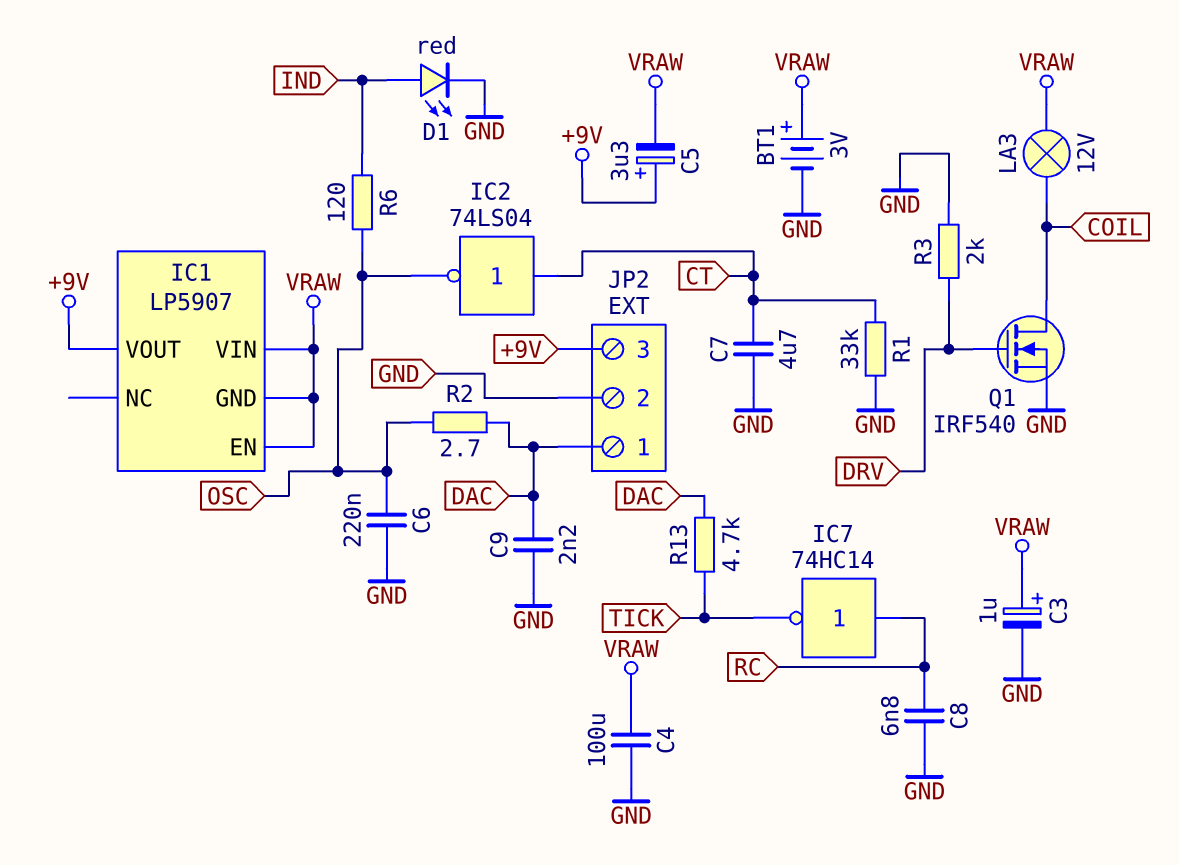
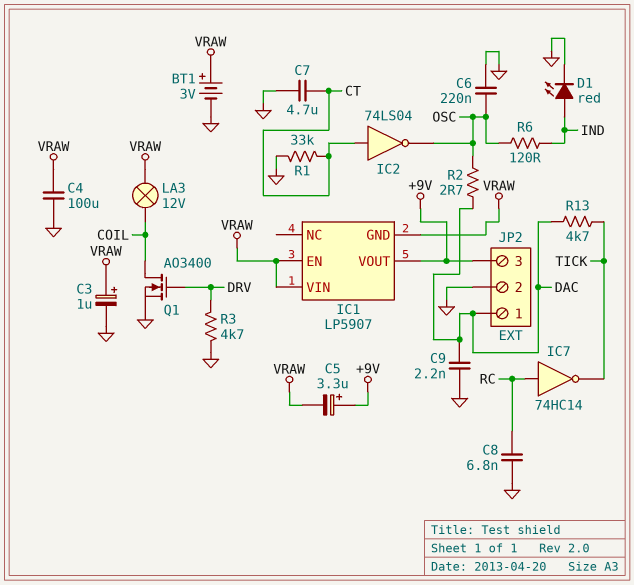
Q1: NMOS IRF540 (G DRV, D COIL, S GND) -> NMOS AO3400 (G DRV, D COIL, S GND)
R3: 2k (DRV, GND) -> 4.7k (DRV, GND)

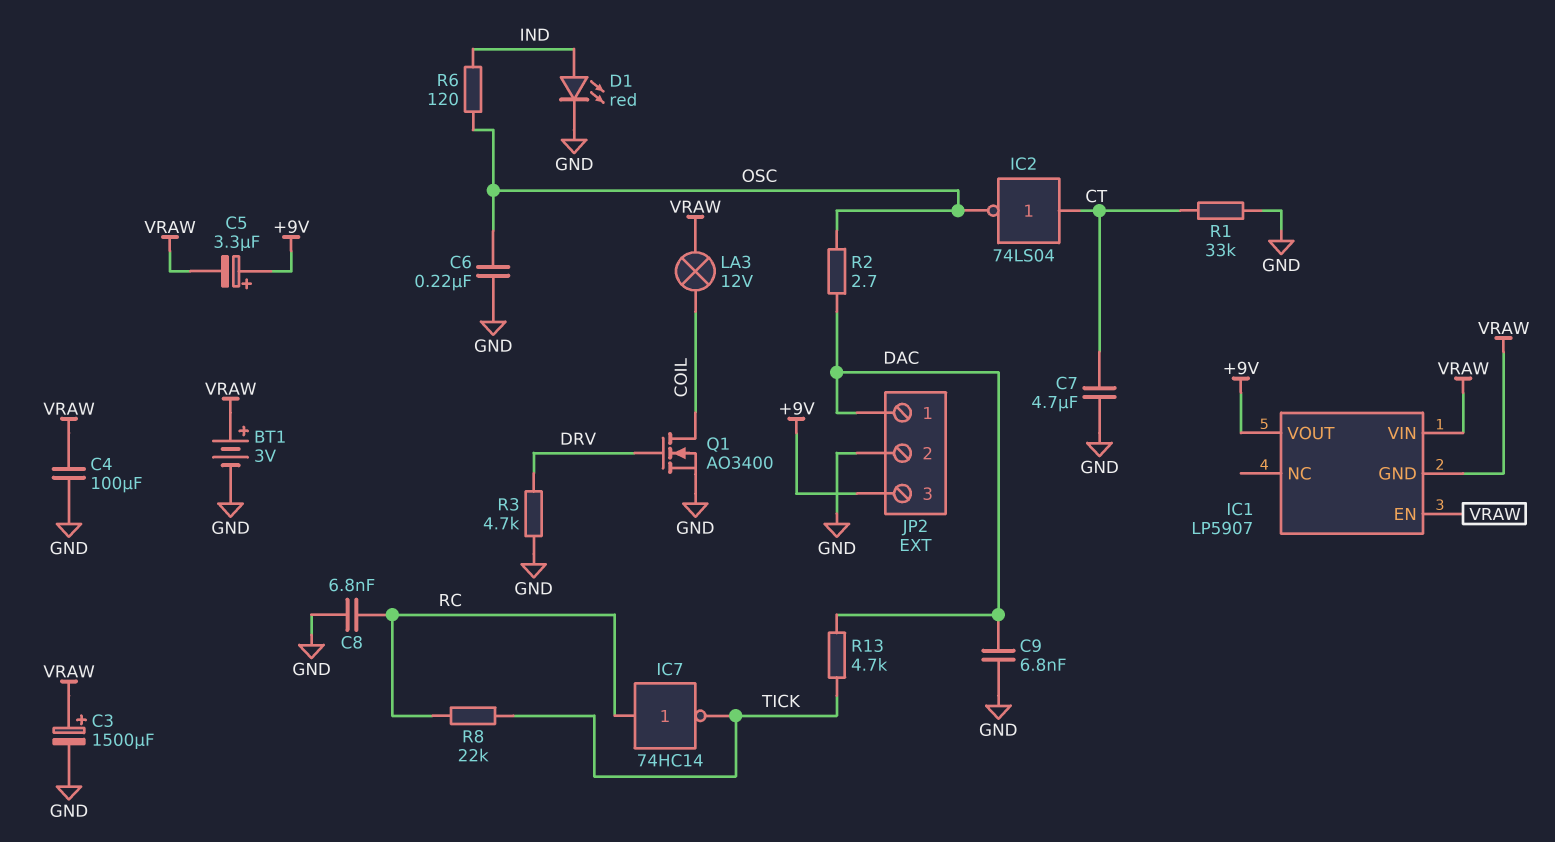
C3: 1uF (plus VRAW, minus GND) -> 1500uF (plus VRAW, minus GND)
C9: 2.2nF (DAC, GND) -> 6.8nF (DAC, GND)
R8: none -> 22k (RC, TICK)

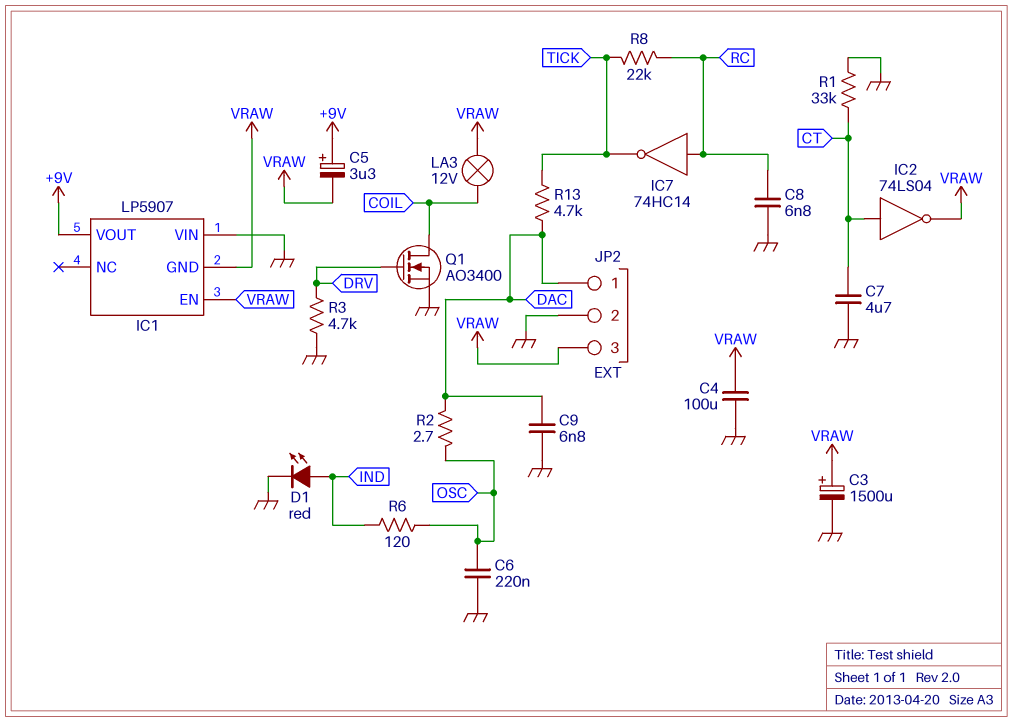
BT1: 3V (plus VRAW, minus GND) -> none
IC1 pin VIN: VRAW -> GND
IC2: NOT 74LS04 (in CT, out OSC) -> NOT 74LS04 (in CT, out VRAW)
JP2 pin 3: +9V -> VRAW

